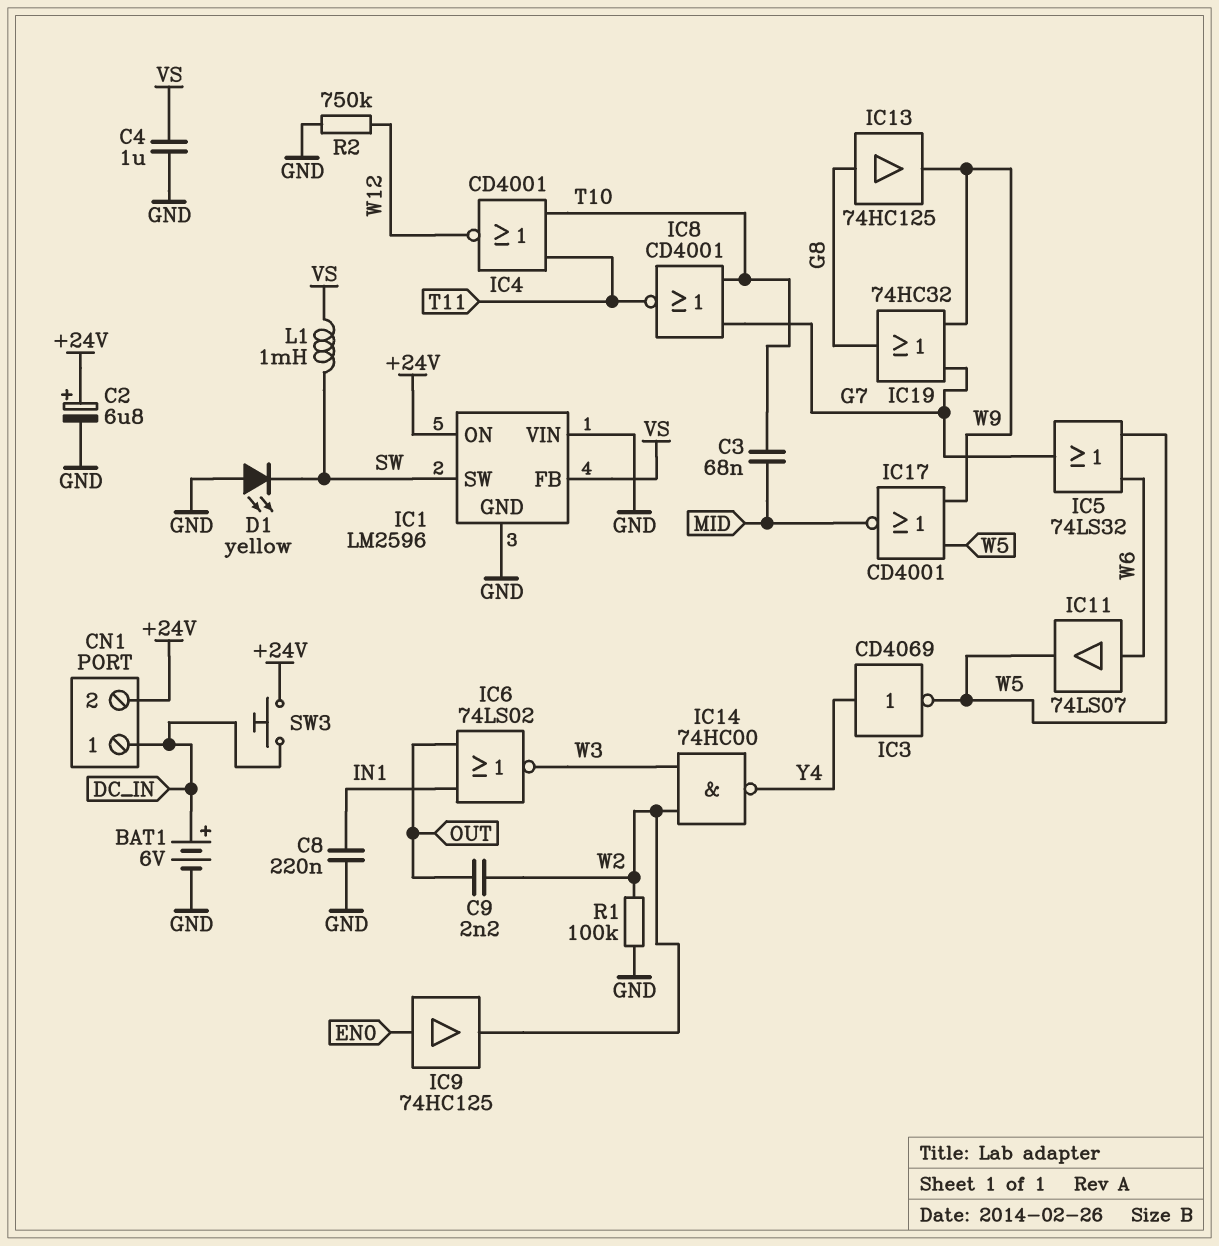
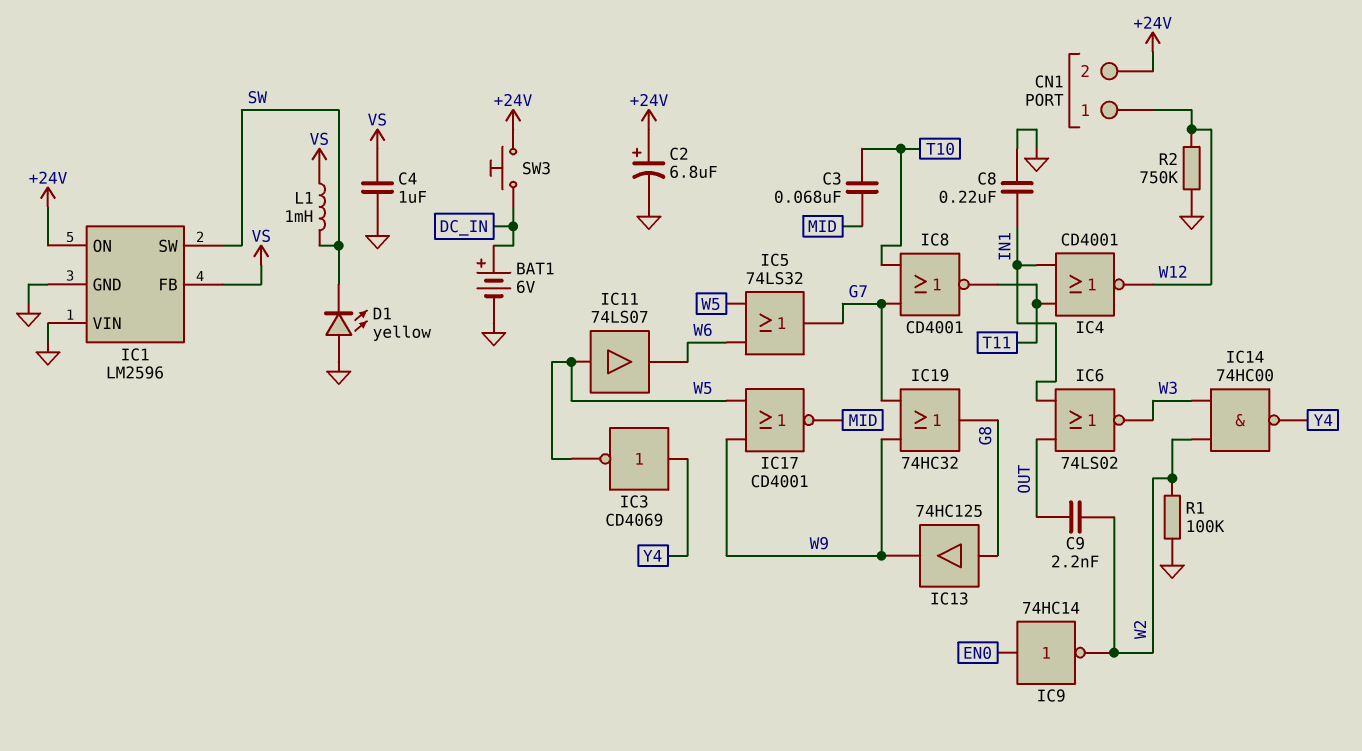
CN1 pin 1: DC_IN -> W12
IC4: NOR CD4001 (in T10, in T11, out W12) -> NOR CD4001 (in IN1, in T11, out W12)
IC9: buffer 74HC125 (in EN0, out W2) -> NOT 74HC14 (in EN0, out W2)
IC11: buffer 74LS07 (in W6, out W5) -> buffer 74LS07 (in W5, out W6)

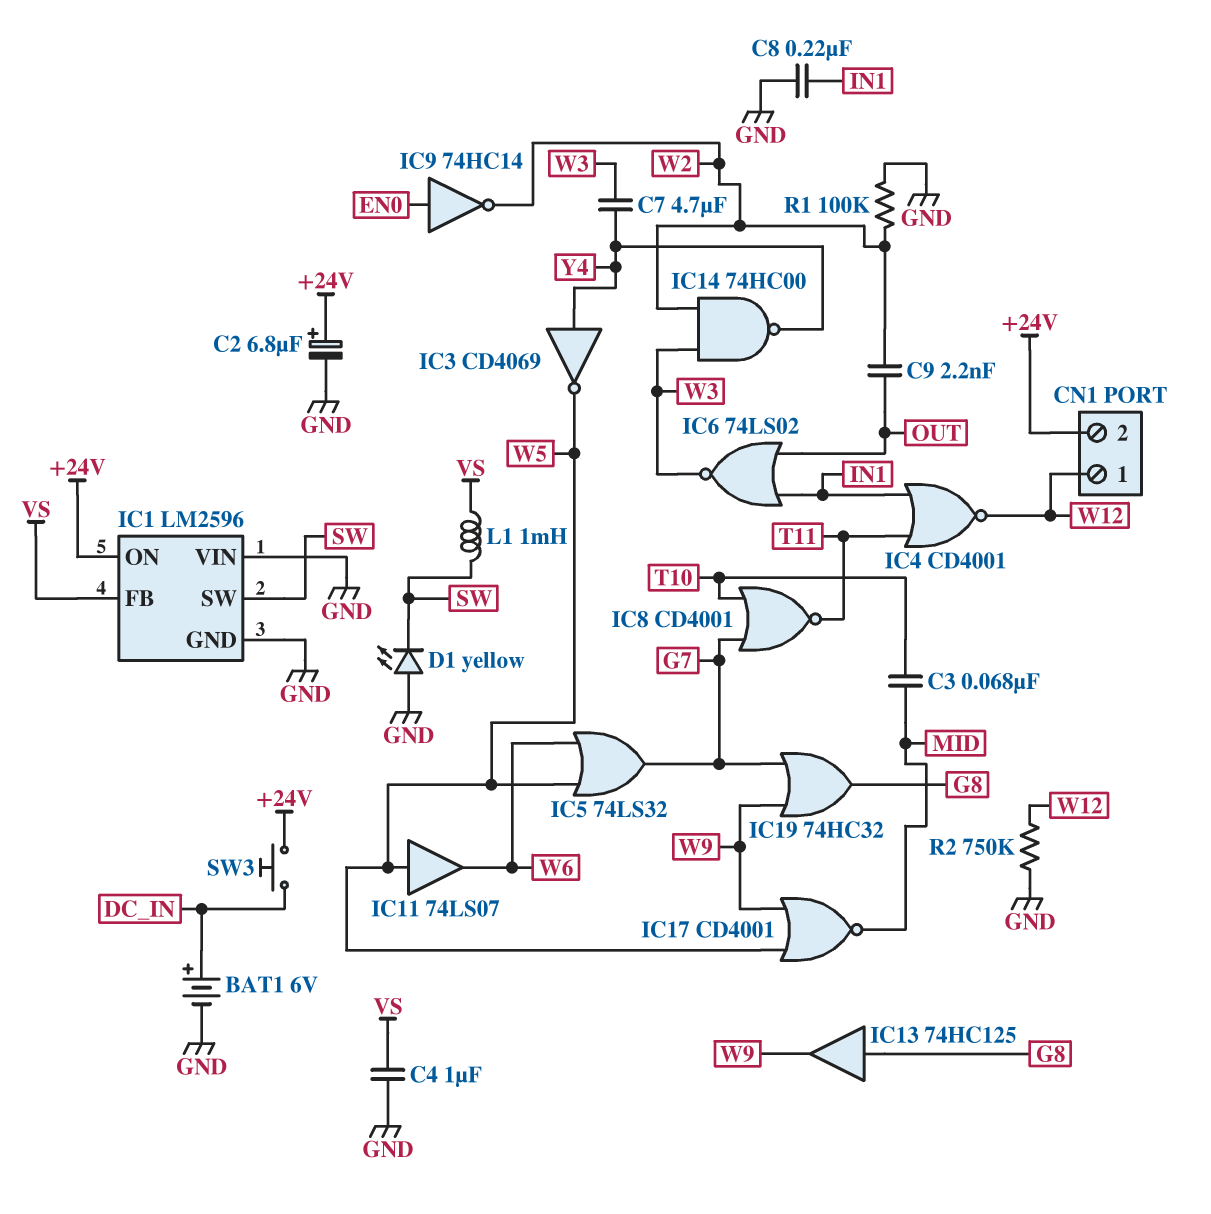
C7: none -> 4.7uF (W3, Y4)

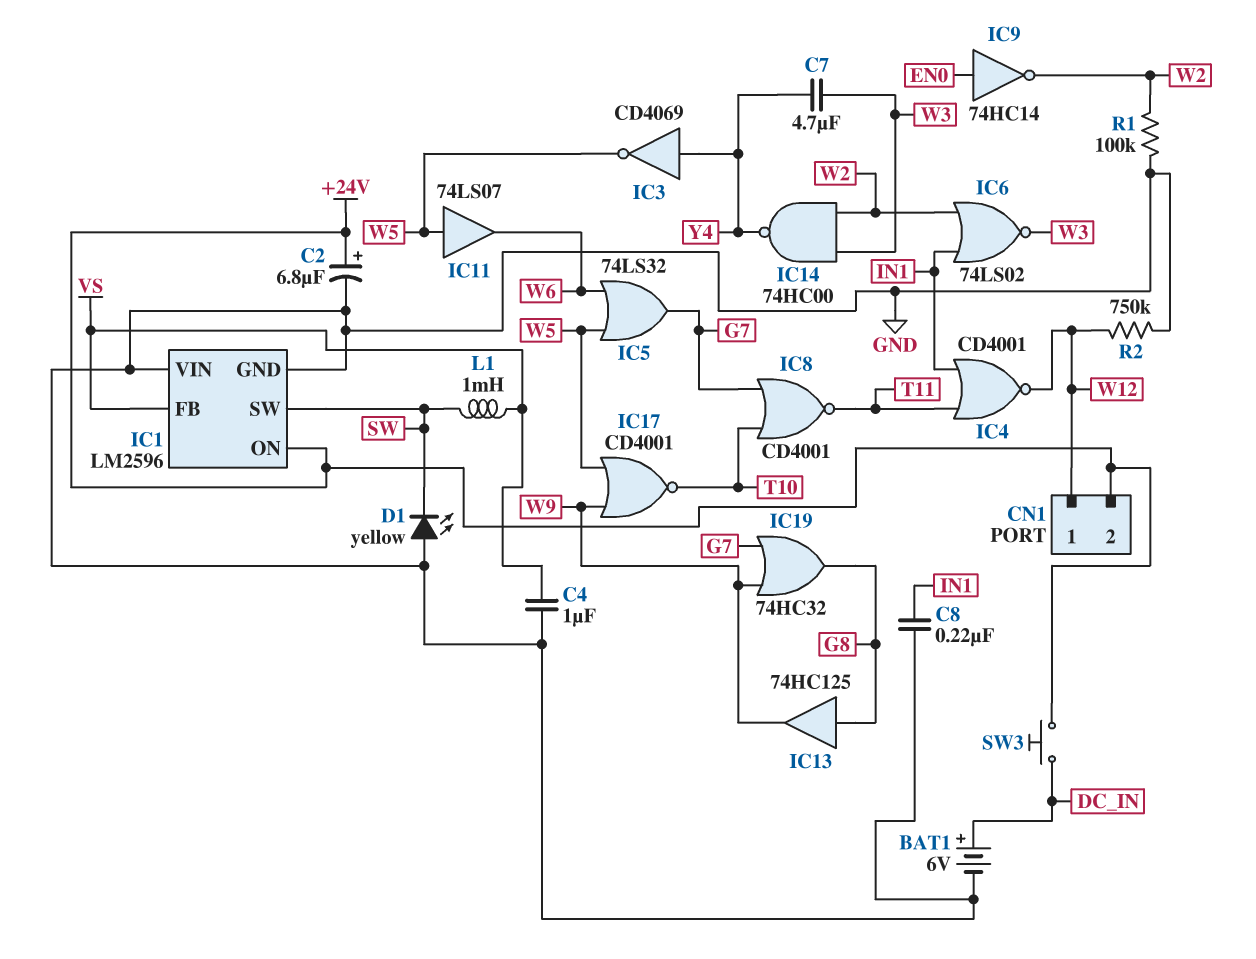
C3: 68nF (MID, T10) -> none
C9: 2.2nF (OUT, W2) -> none
IC6: NOR 74LS02 (in IN1, in OUT, out W3) -> NOR 74LS02 (in IN1, in W2, out W3)
IC17: NOR CD4001 (in W5, in W9, out MID) -> NOR CD4001 (in W5, in W9, out T10)

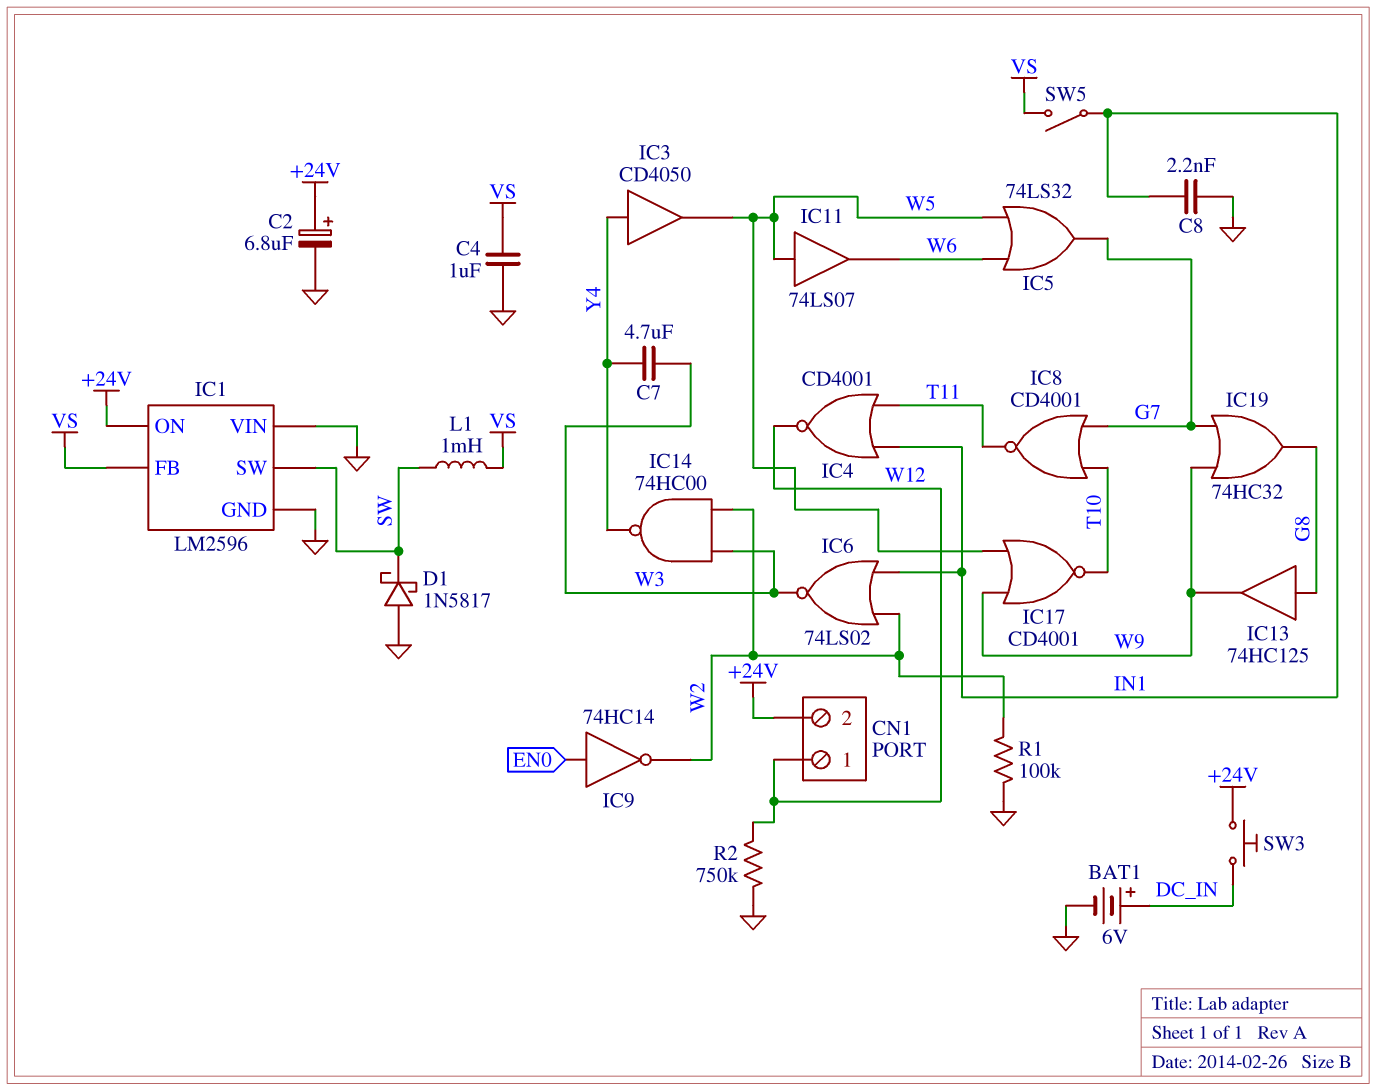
C8: 220nF (GND, IN1) -> 2.2nF (GND, IN1)
D1: LED yellow (A GND, K SW) -> schottky 1N5817 (A GND, K SW)
IC3: NOT CD4069 (in Y4, out W5) -> buffer CD4050 (in Y4, out W5)
SW5: none -> switch (IN1, VS)

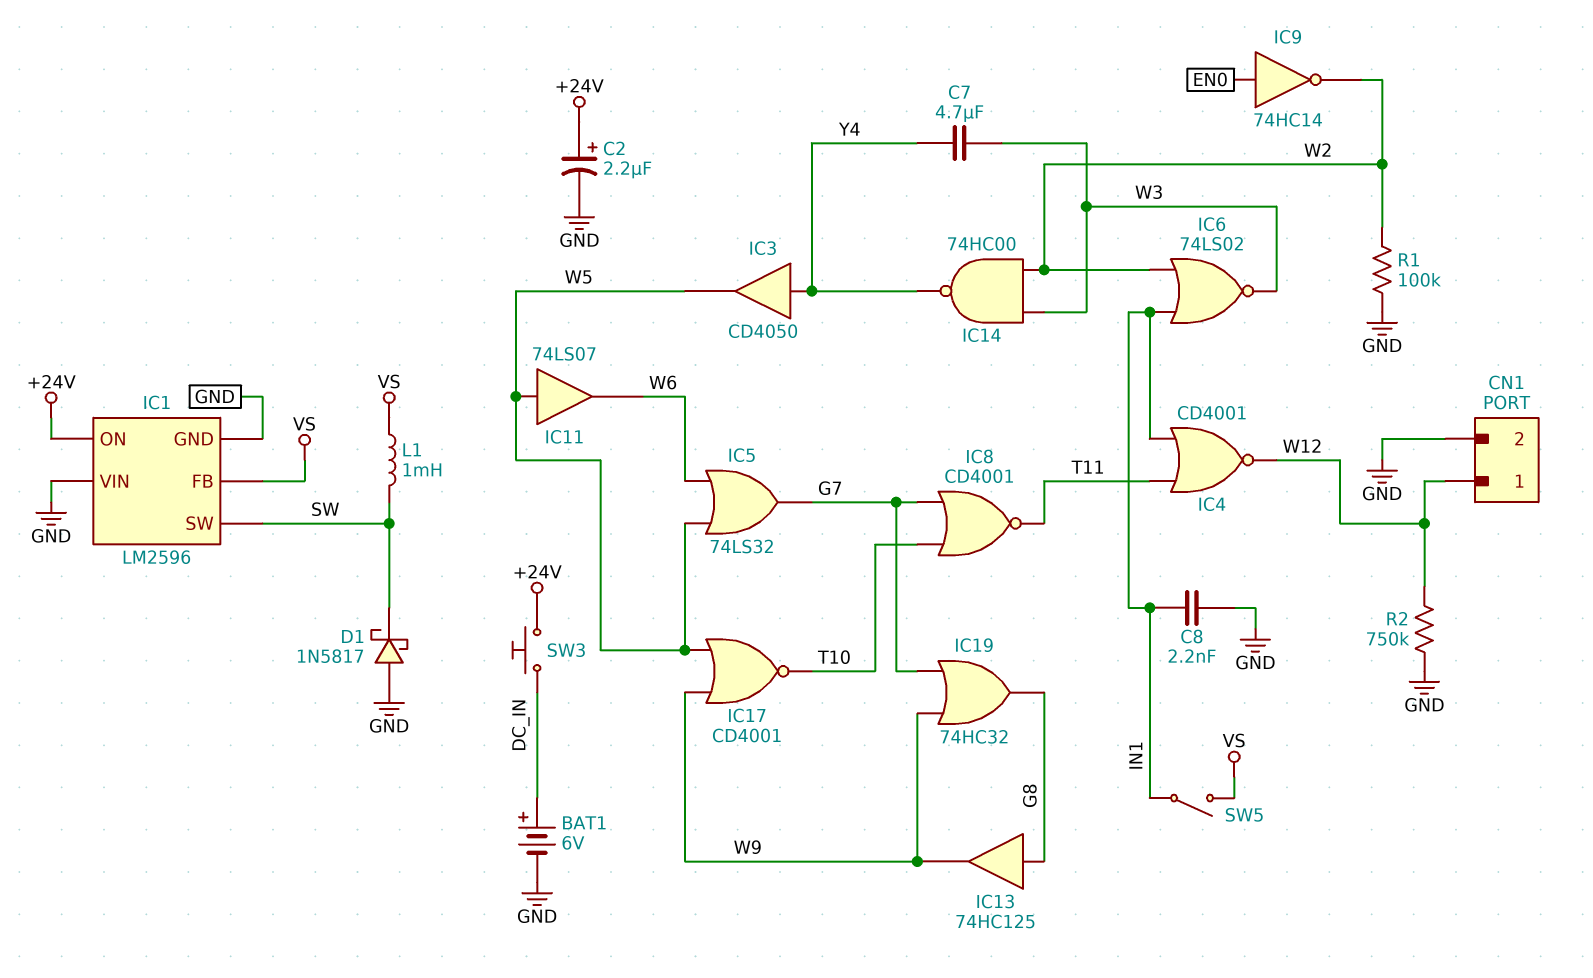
C2: 6.8uF (plus +24V, minus GND) -> 2.2uF (plus +24V, minus GND)
C4: 1uF (GND, VS) -> none
CN1 pin 2: +24V -> GND

